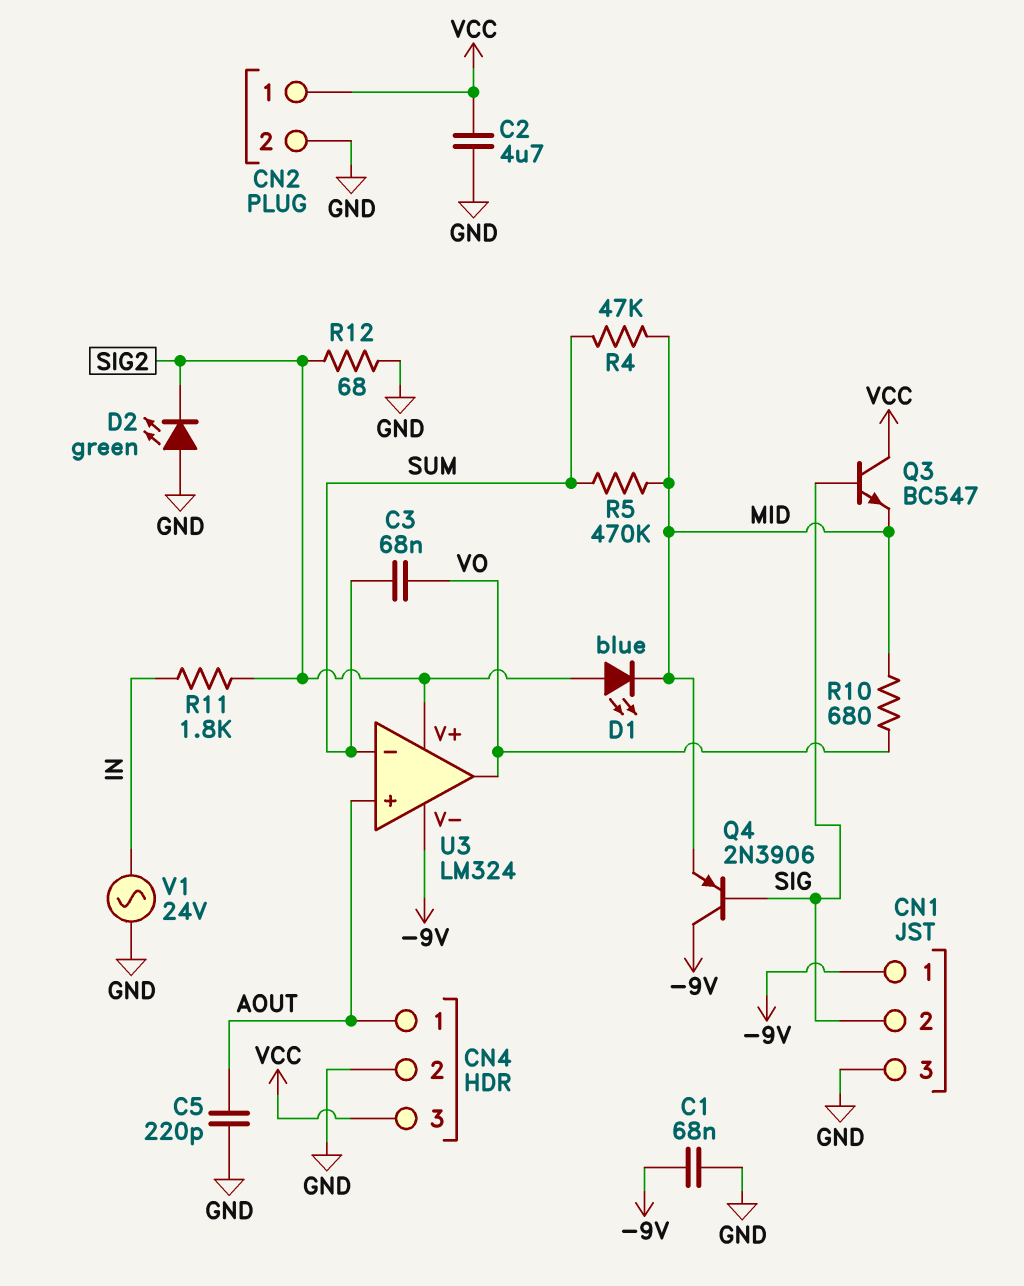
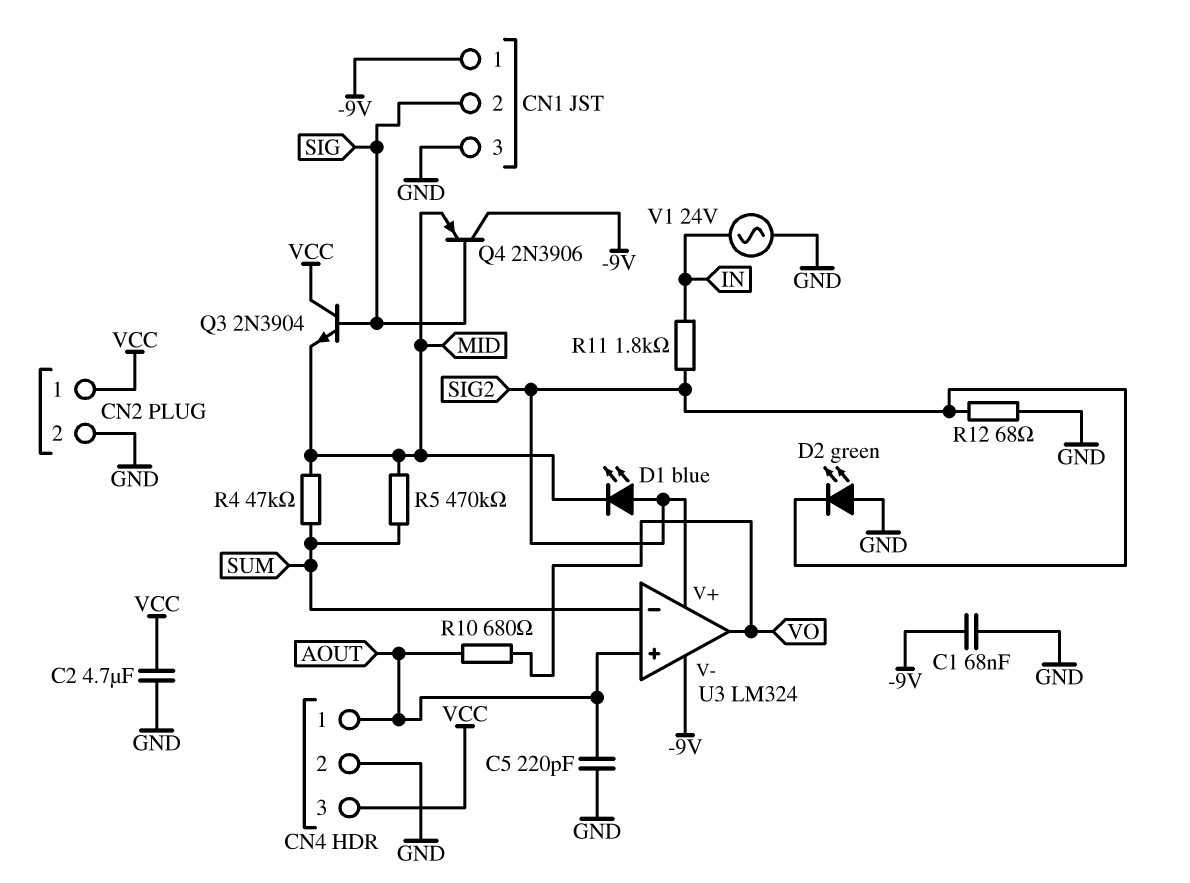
C3: 68nF (SUM, VO) -> none
Q3: NPN BC547 (B SIG, C VCC, E MID) -> NPN 2N3904 (B SIG, C VCC, E MID)
R10: 680 (MID, VO) -> 680 (AOUT, VO)

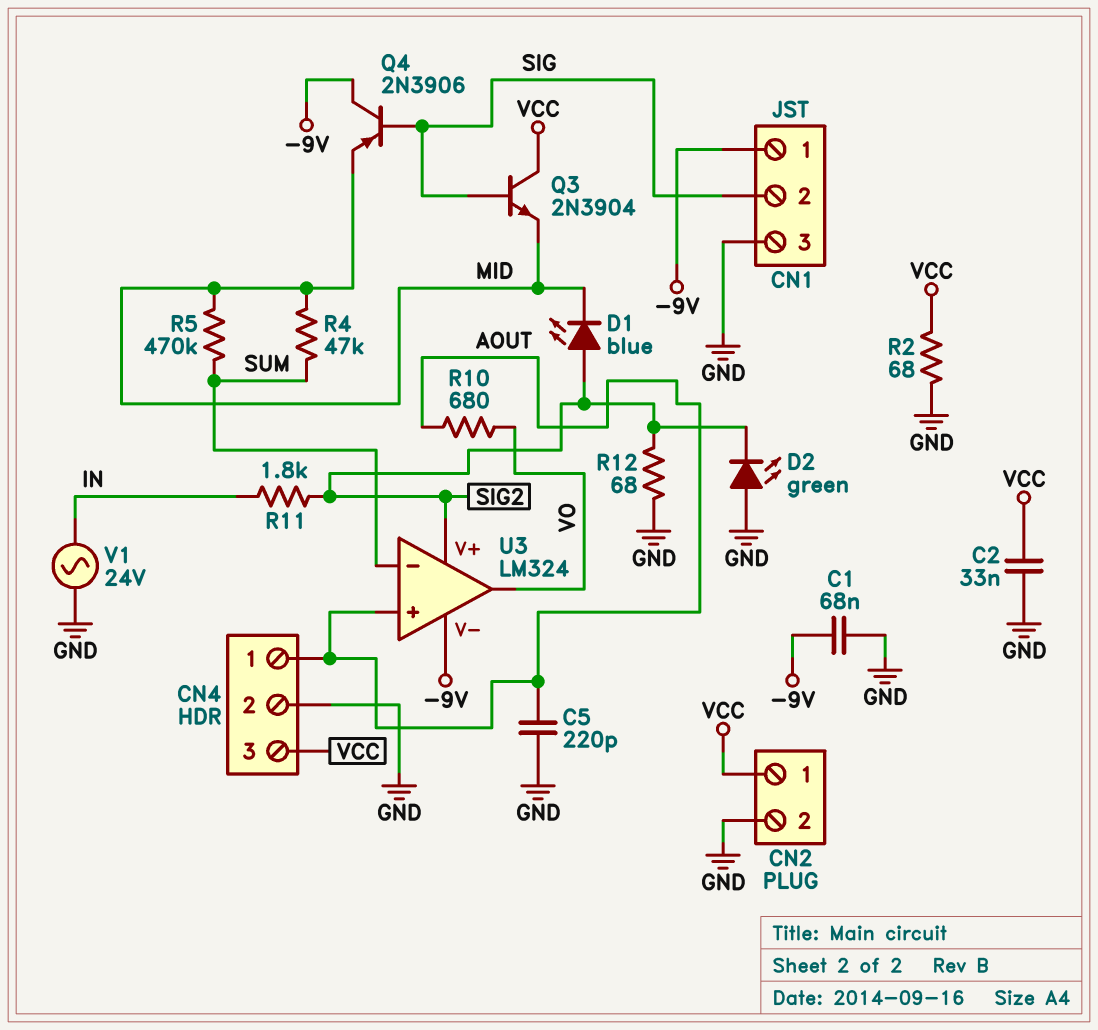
C2: 4.7uF (GND, VCC) -> 33nF (GND, VCC)
R2: none -> 68 (GND, VCC)

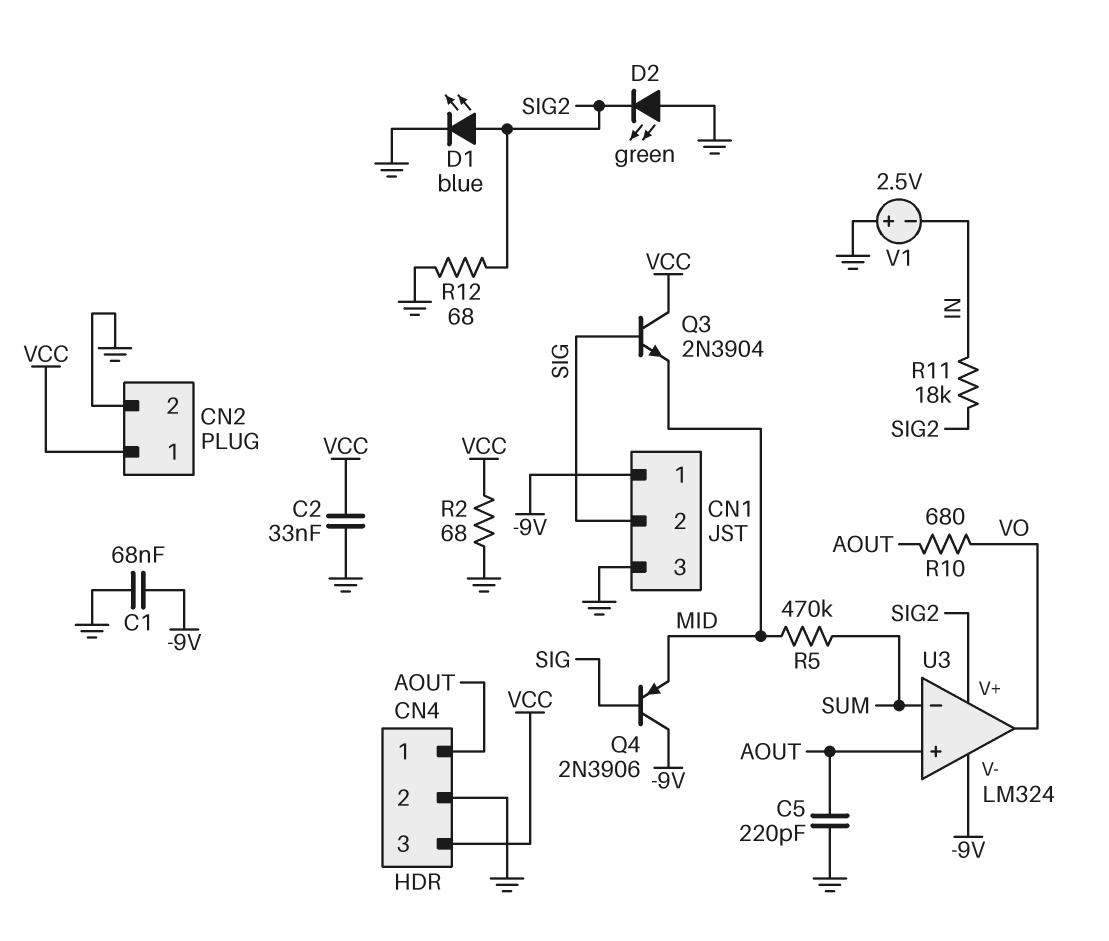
D1: LED blue (A SIG2, K MID) -> LED blue (A SIG2, K GND)
R4: 47k (MID, SUM) -> none
R11: 1.8k (IN, SIG2) -> 18k (IN, SIG2)
V1: AC 24V (GND, IN) -> 2.5V (plus GND, minus IN)

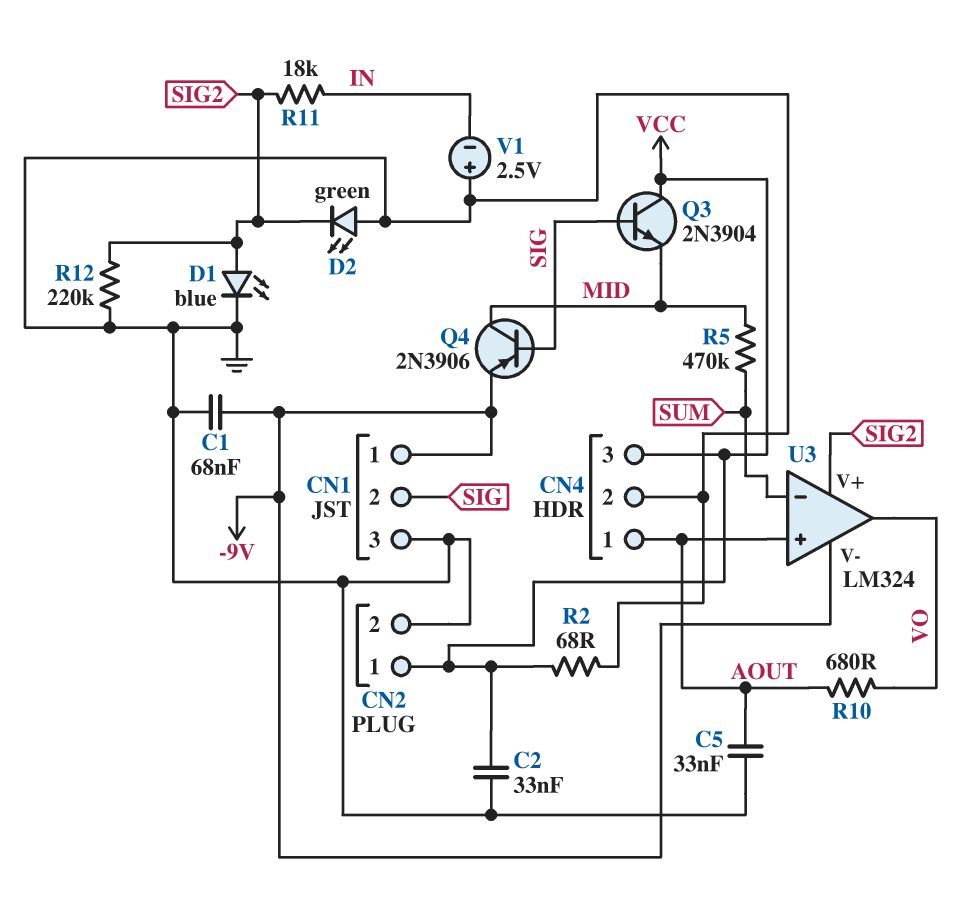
C5: 220pF (AOUT, GND) -> 33nF (AOUT, GND)
Q4: PNP 2N3906 (B SIG, C -9V, E MID) -> PNP 2N3906 (B SIG, C MID, E -9V)
R12: 68 (GND, SIG2) -> 220k (GND, SIG2)

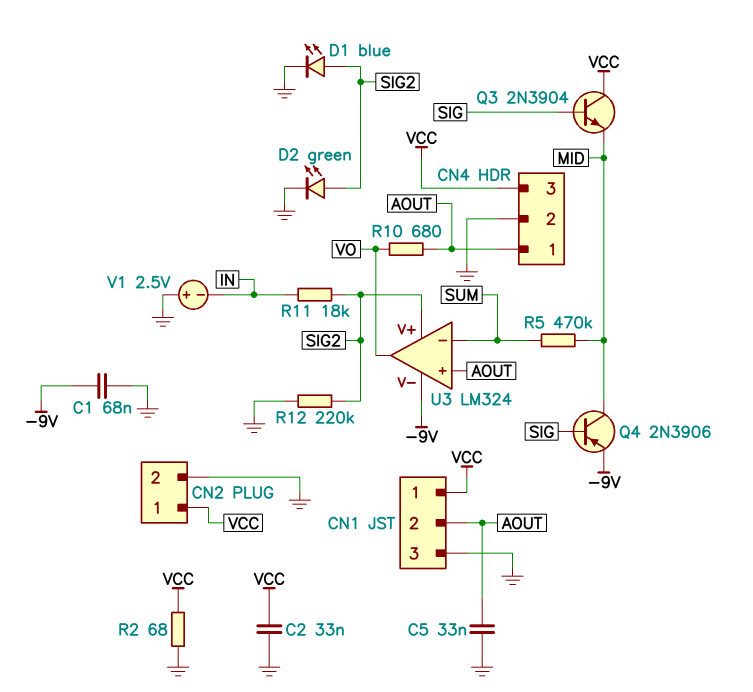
CN1 pin 1: -9V -> VCC
CN1 pin 2: SIG -> AOUT
D2: LED green (A GND, K SIG2) -> LED green (A SIG2, K GND)

